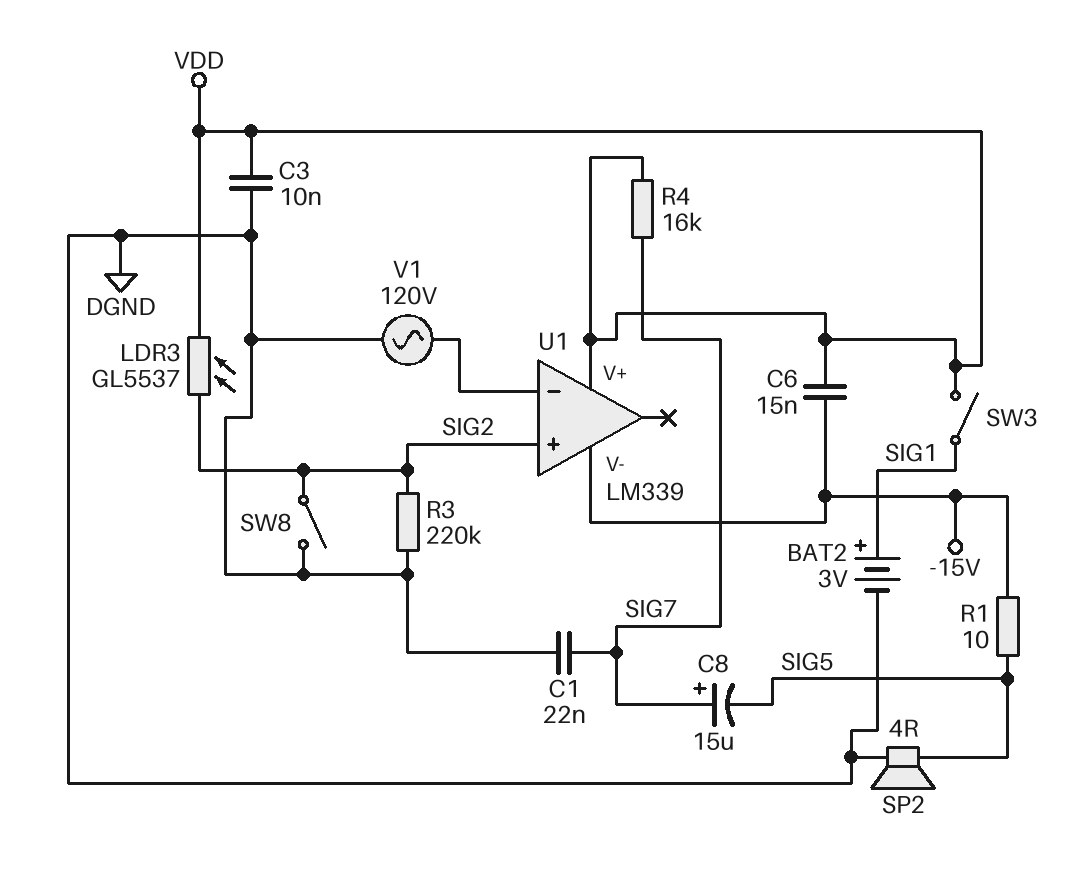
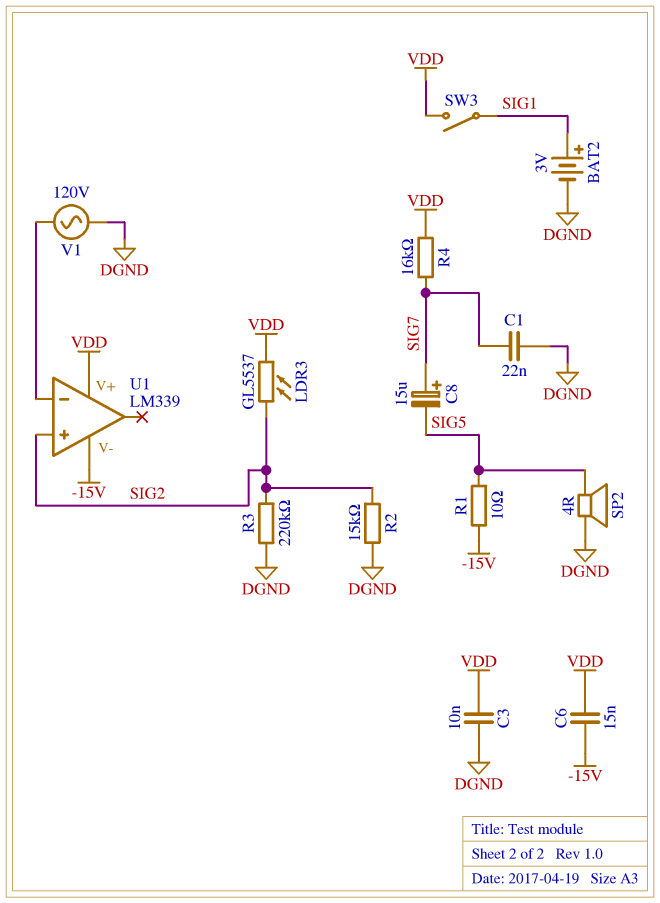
R2: none -> 15k (DGND, SIG2)
SW8: switch (DGND, SIG2) -> none

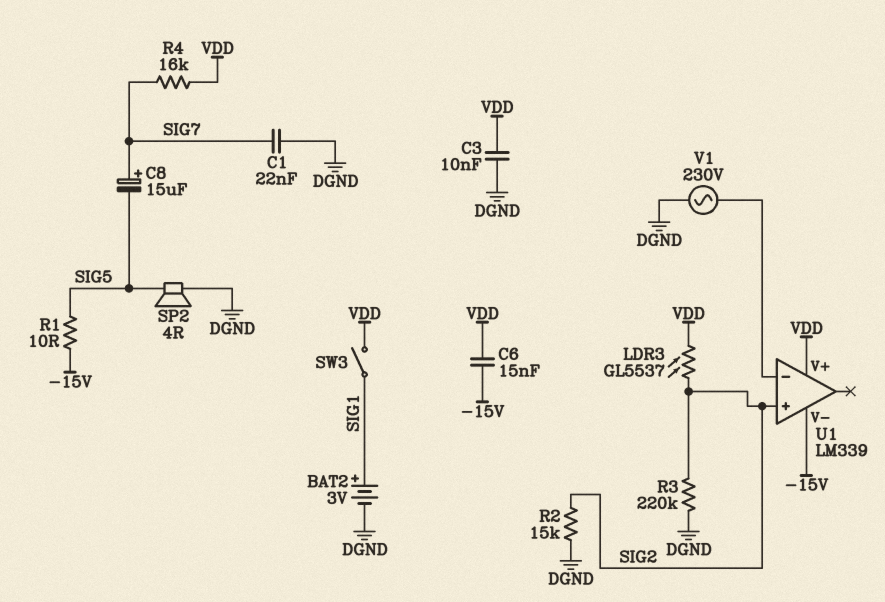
V1: AC 120V (DGND, U1/in-) -> AC 230V (DGND, U1/in-)

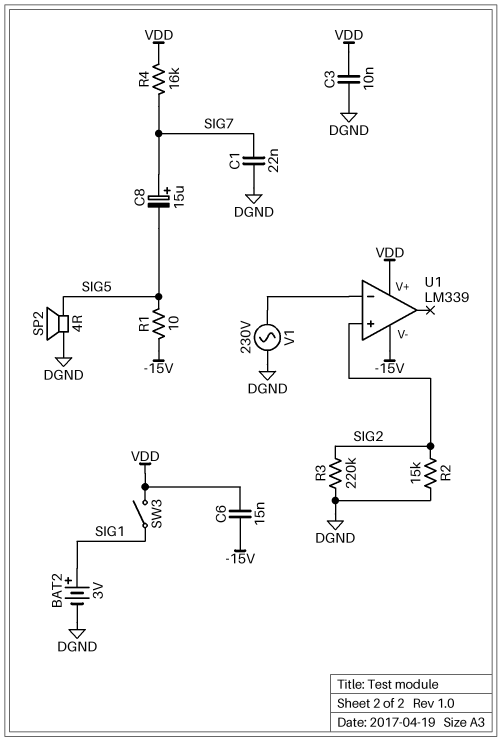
LDR3: GL5537 (SIG2, VDD) -> none

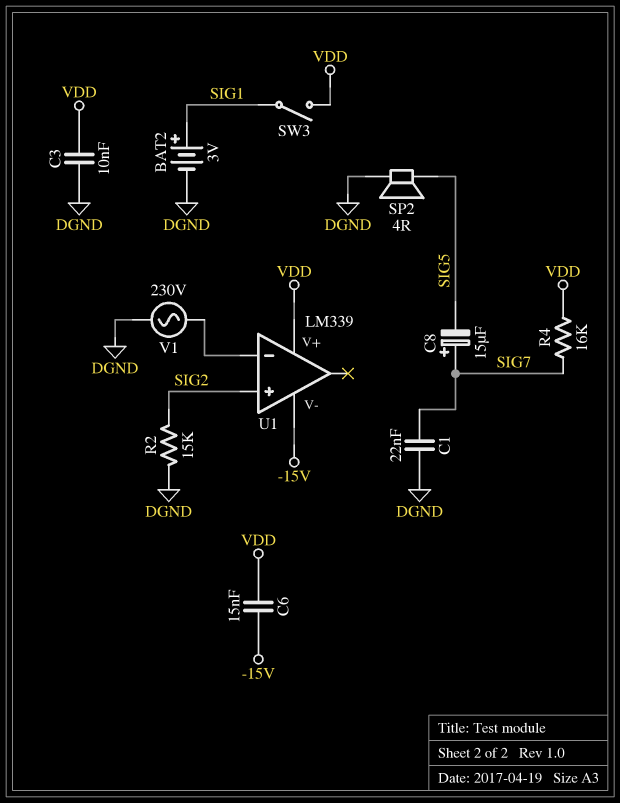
R1: 10 (-15V, SIG5) -> none
R3: 220k (DGND, SIG2) -> none

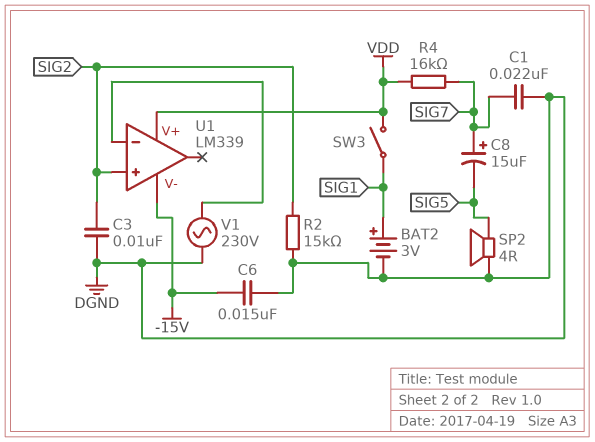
C3: 10nF (DGND, VDD) -> 10nF (DGND, SIG2)
C6: 15nF (-15V, VDD) -> 15nF (-15V, DGND)

